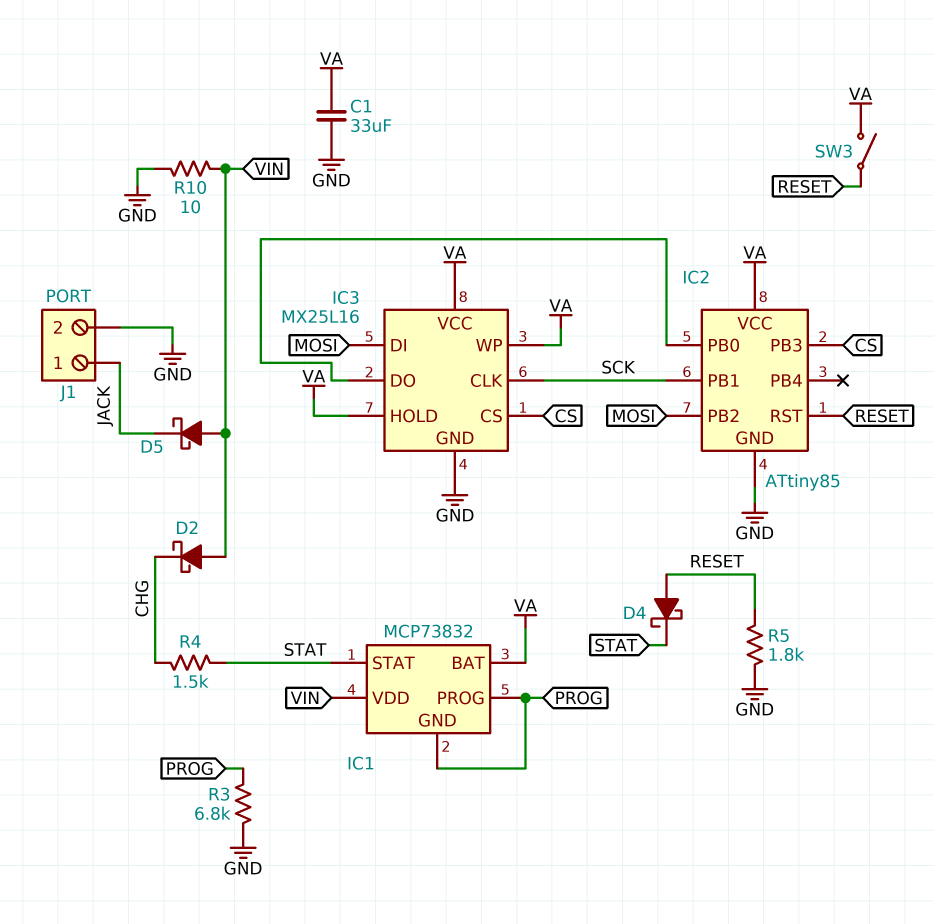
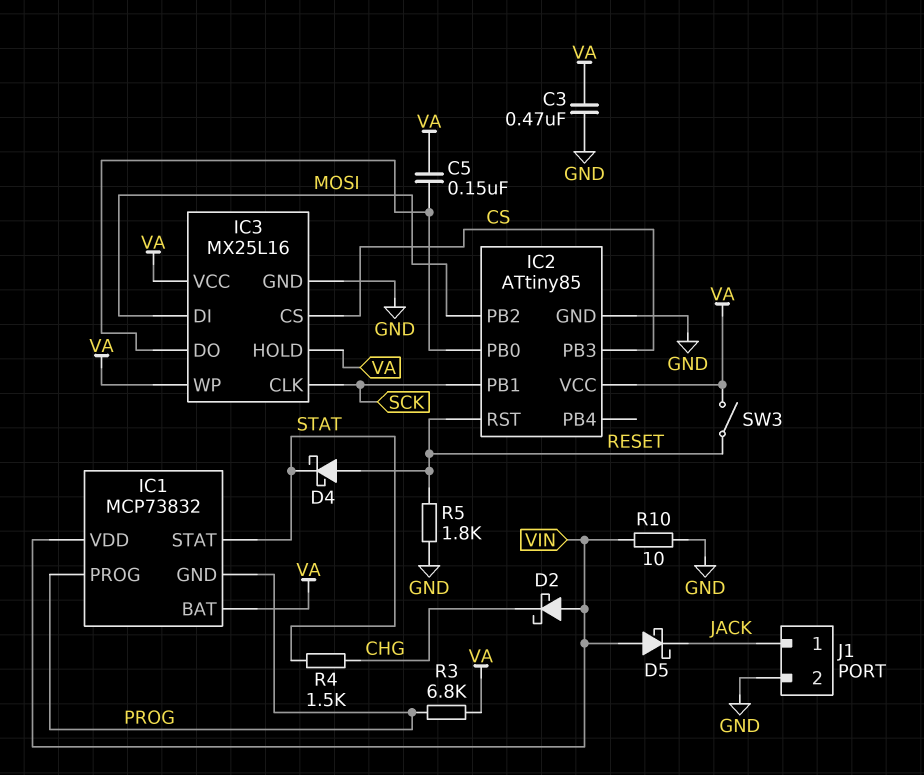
C1: 33uF (GND, VA) -> none
C3: none -> 470nF (GND, VA)
C5: none -> 150nF (IC2/PB0, VA)
R3: 6.8k (GND, PROG) -> 6.8k (PROG, VA)

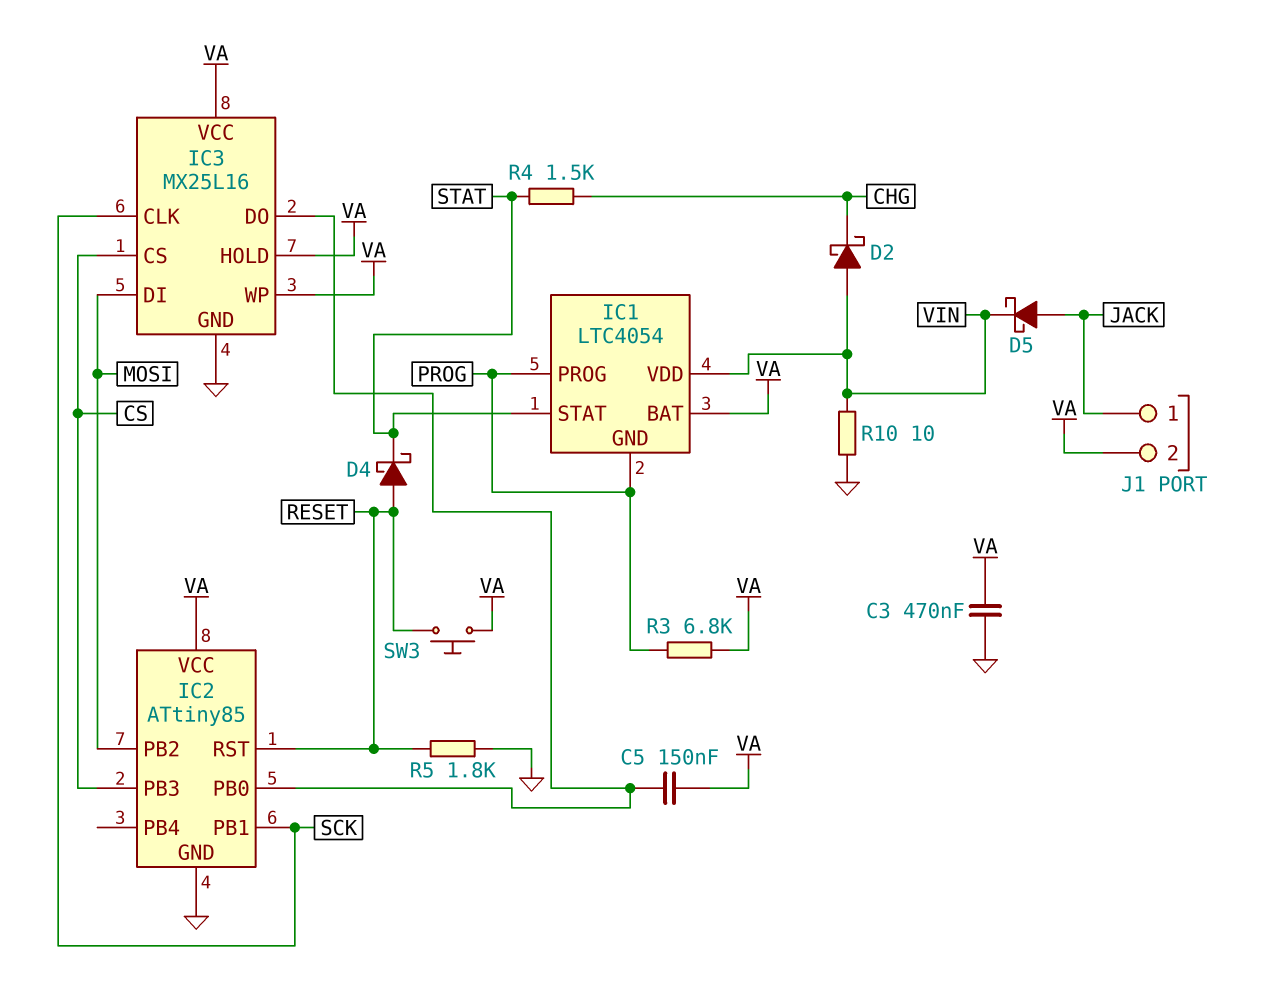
D5: schottky (A VIN, K JACK) -> schottky (A JACK, K VIN)
IC1: MCP73832 -> LTC4054
J1 pin 2: GND -> VA
SW3: switch (RESET, VA) -> button (RESET, VA)

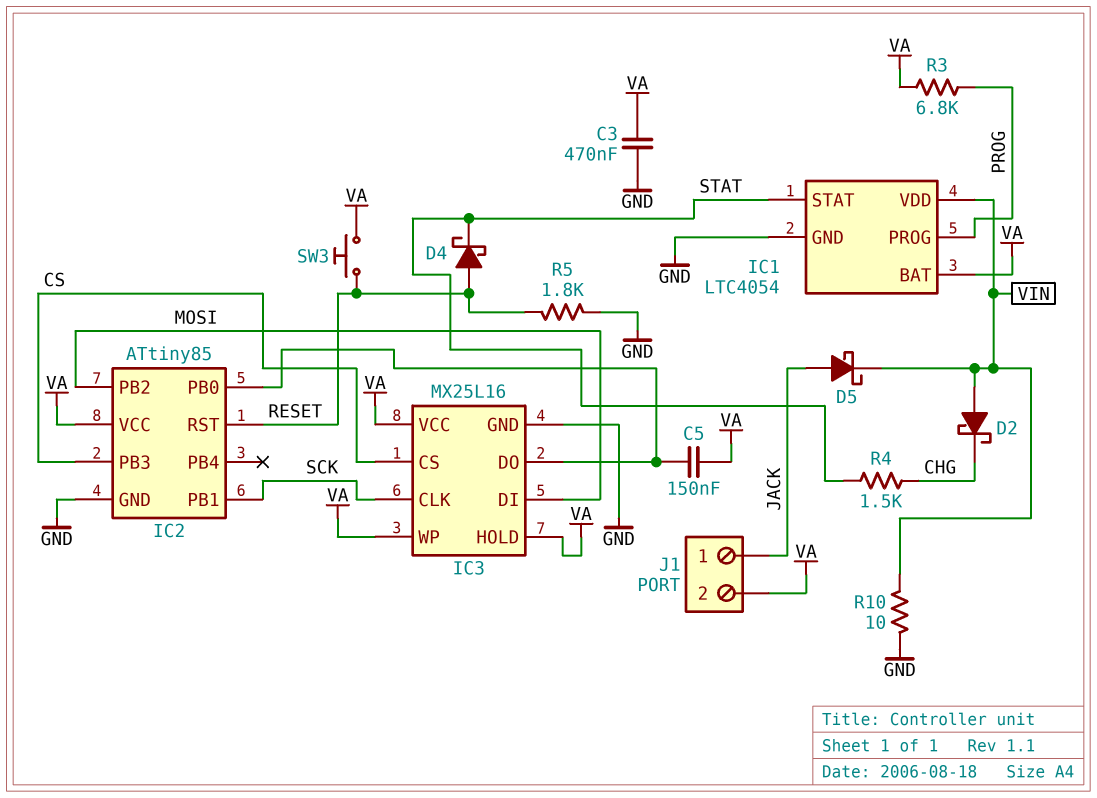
IC1 pin GND: PROG -> GND

